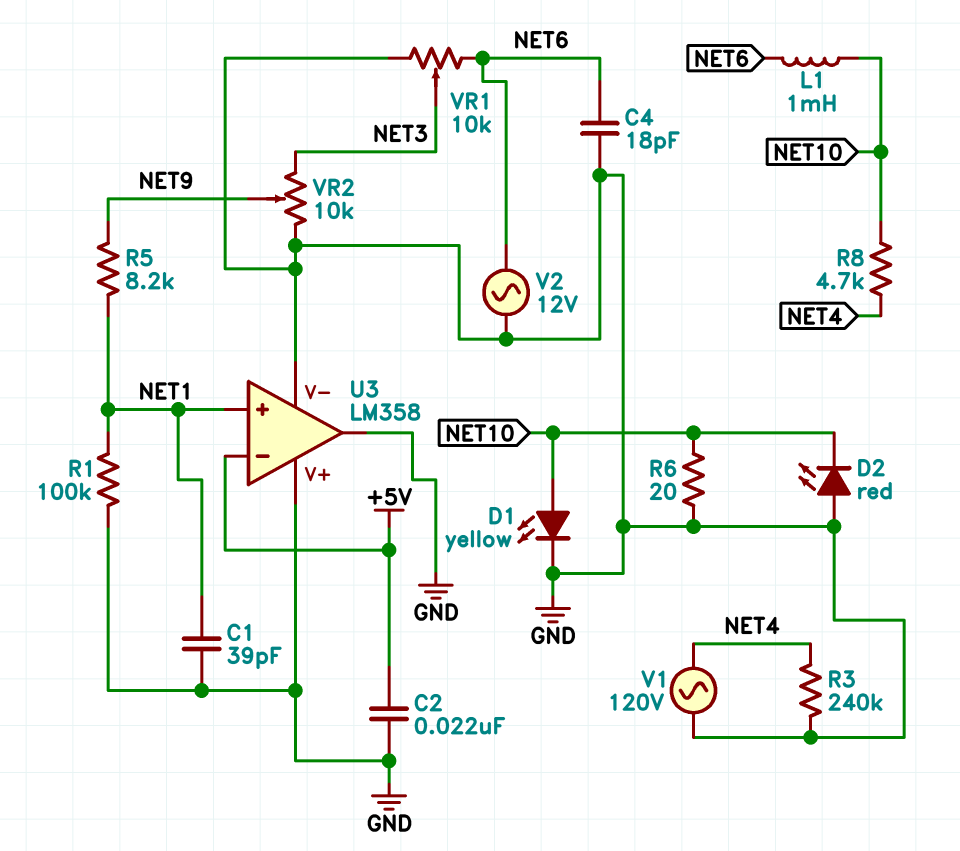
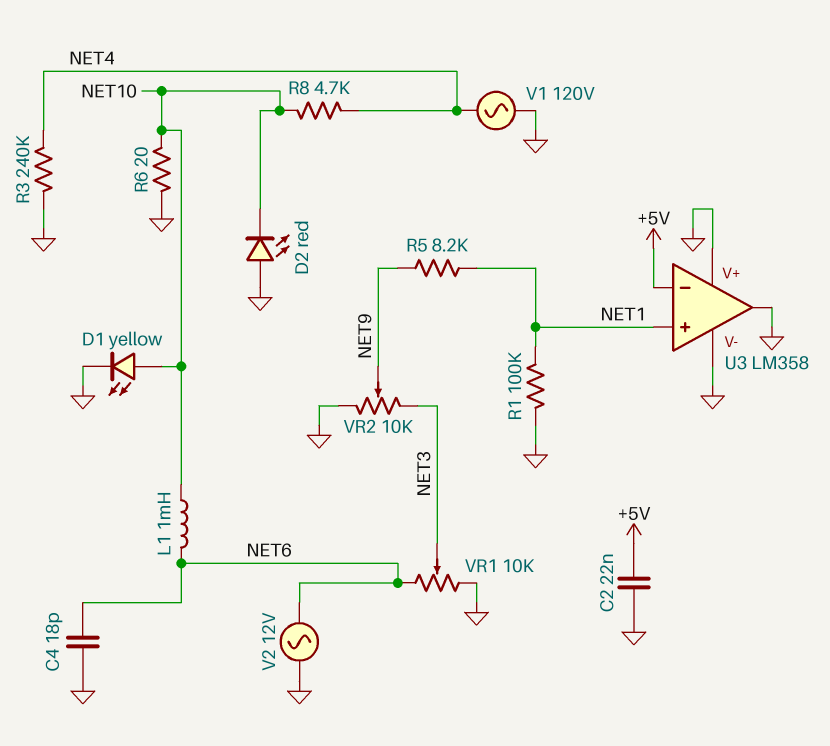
C1: 39pF (GND, NET1) -> none

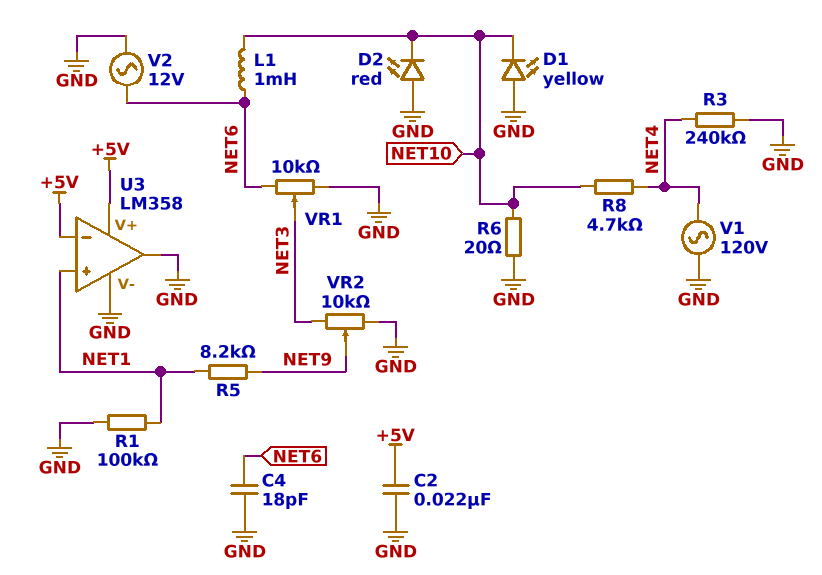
D1: LED yellow (A NET10, K GND) -> LED yellow (A GND, K NET10)
U3 pin V+: GND -> +5V

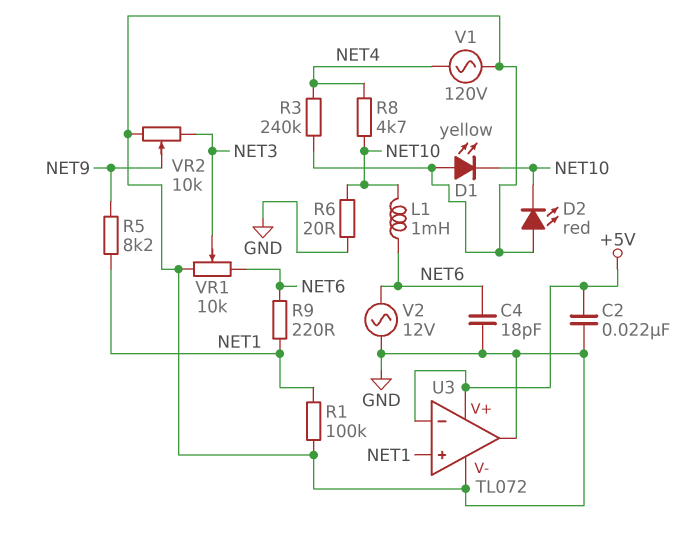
R9: none -> 220 (NET1, NET6)
U3: LM358 -> TL072

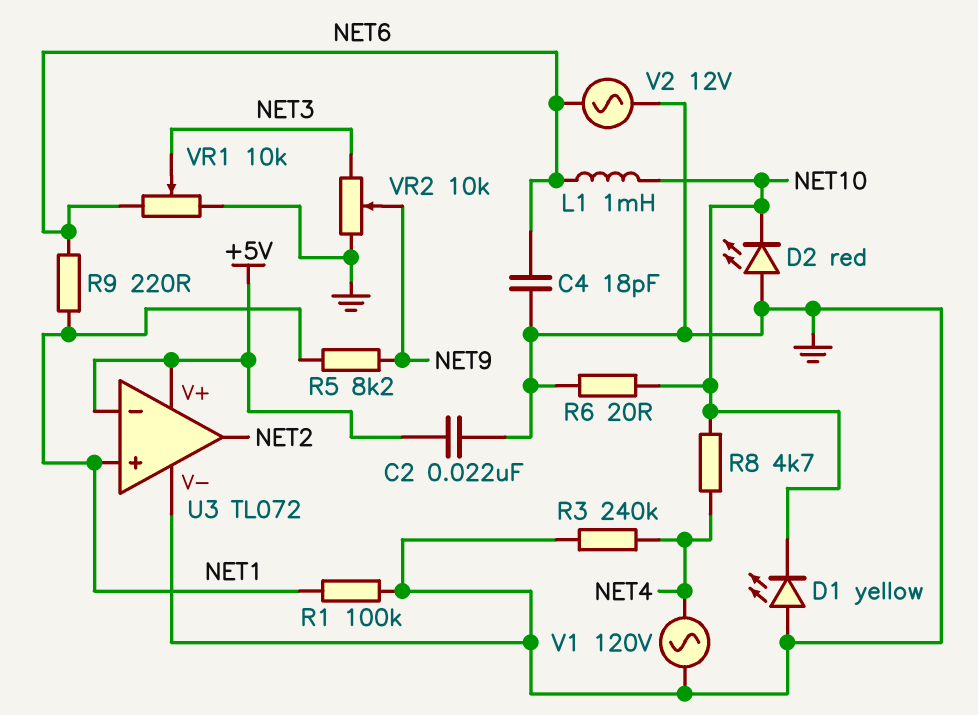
U3 pin out: GND -> NET2

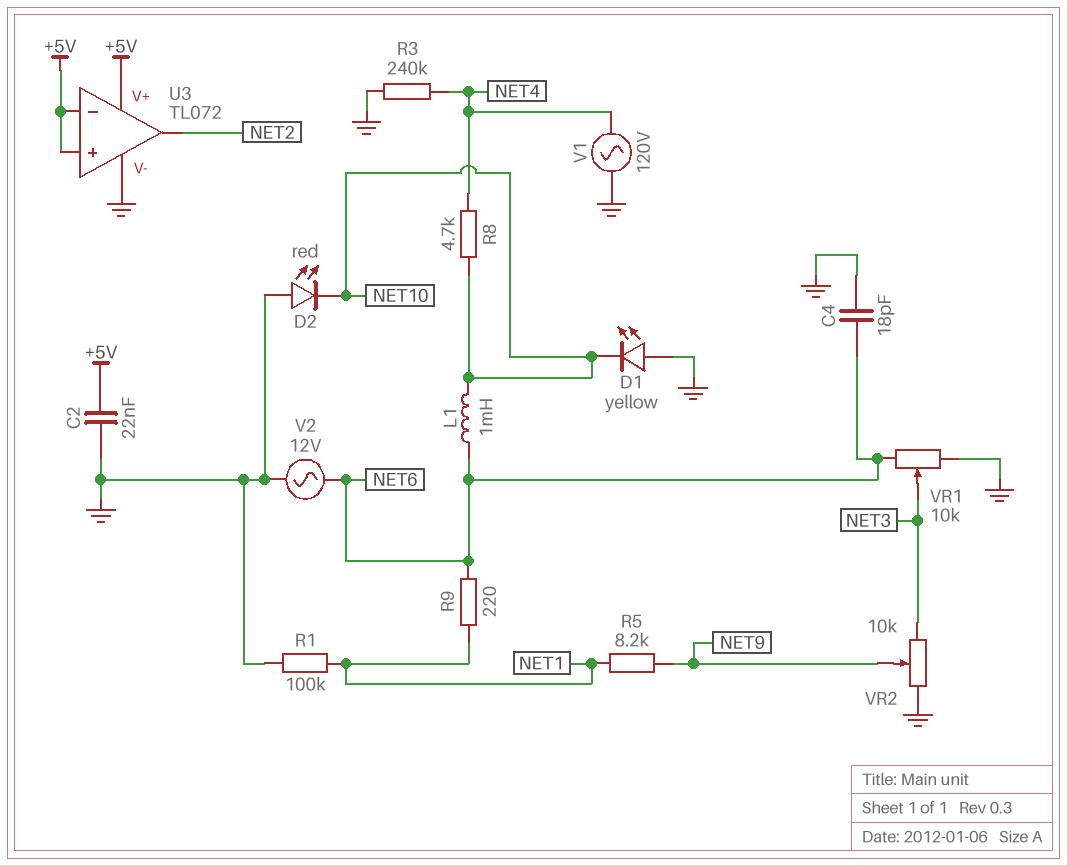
R6: 20 (GND, NET10) -> none
U3 pin in+: NET1 -> +5V

